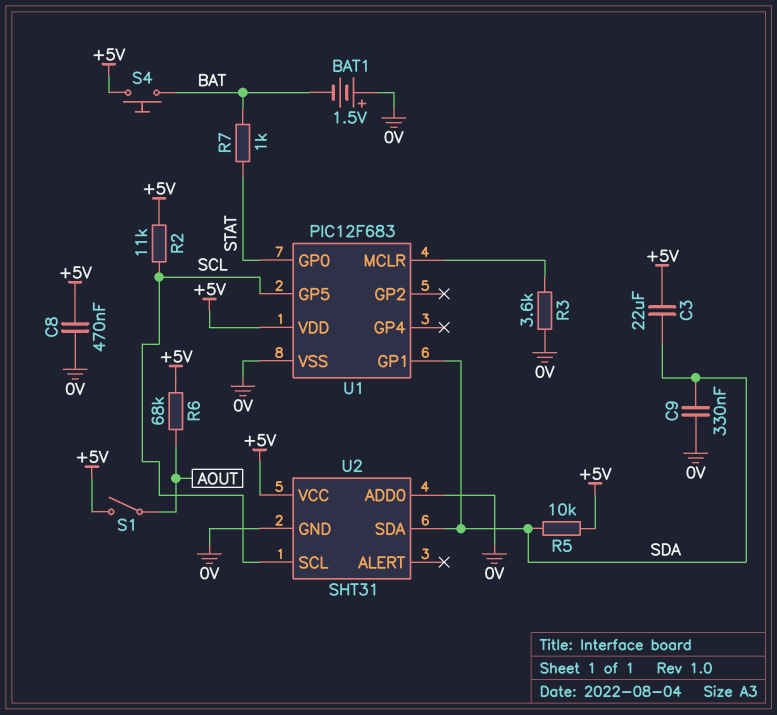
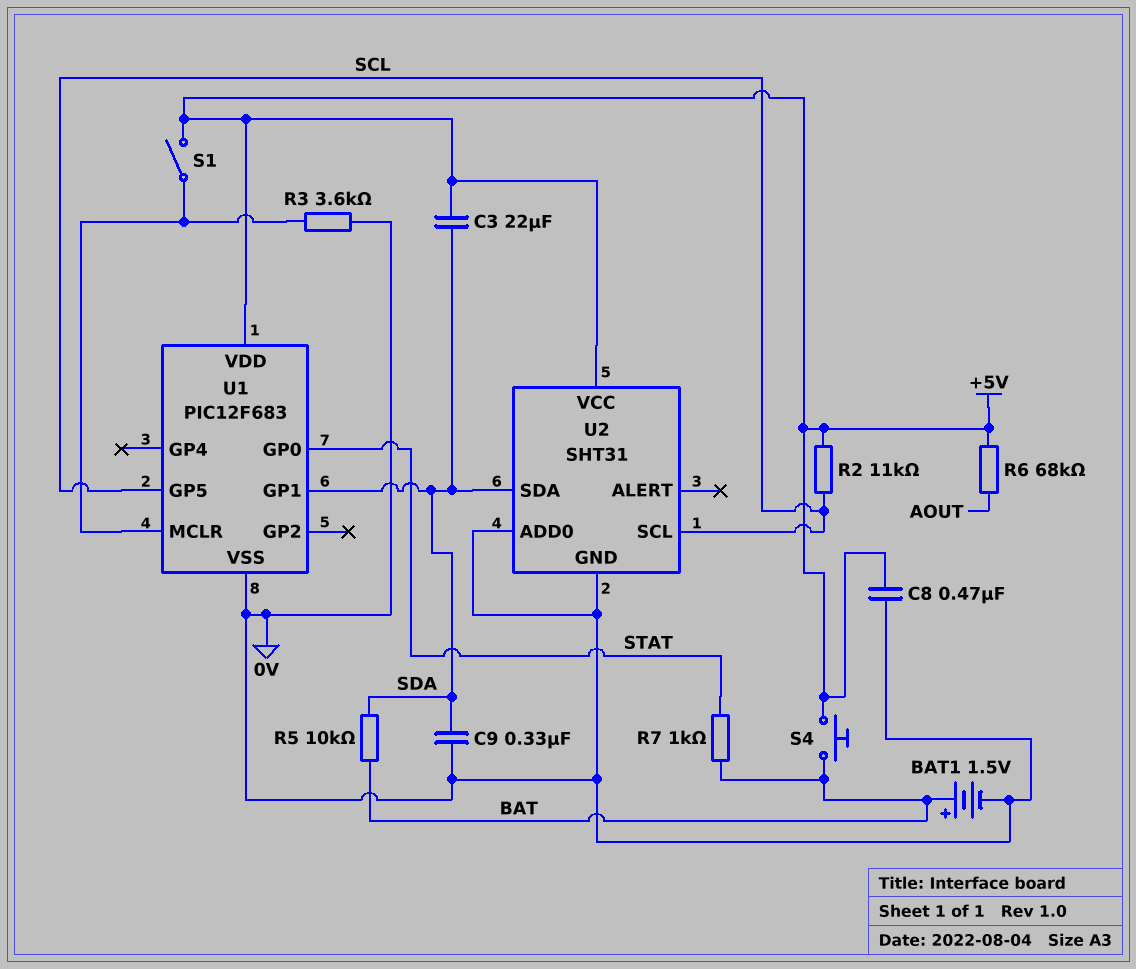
BAT1: 1.5V (plus 0V, minus BAT) -> 1.5V (plus BAT, minus 0V)
R5: 10k (+5V, SDA) -> 10k (BAT, SDA)
S1: switch (+5V, AOUT) -> switch (+5V, U1/MCLR)

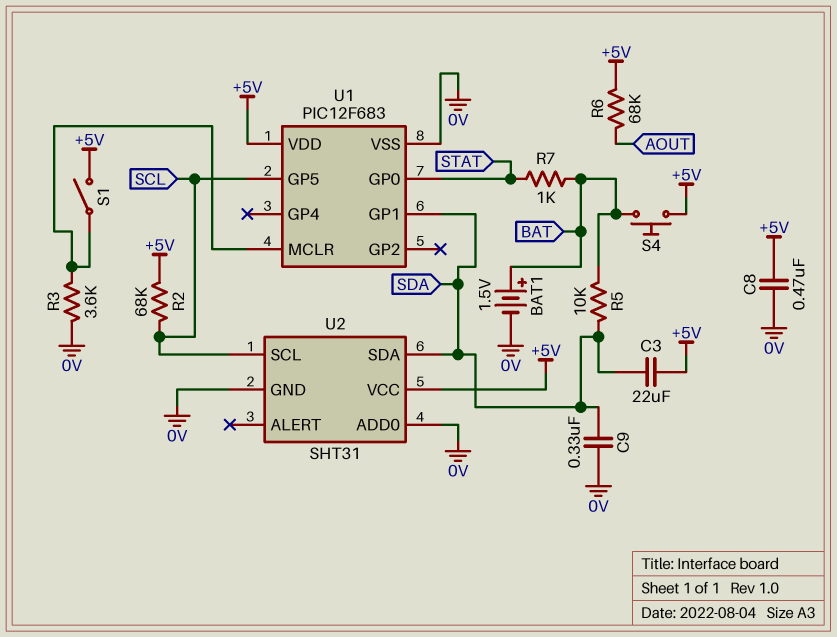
R2: 11k (+5V, SCL) -> 68k (+5V, SCL)

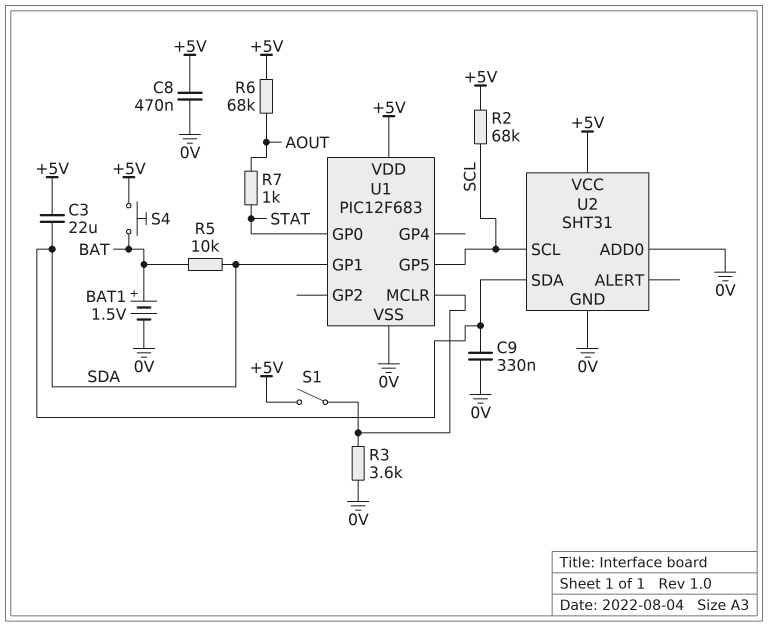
R7: 1k (BAT, STAT) -> 1k (AOUT, STAT)

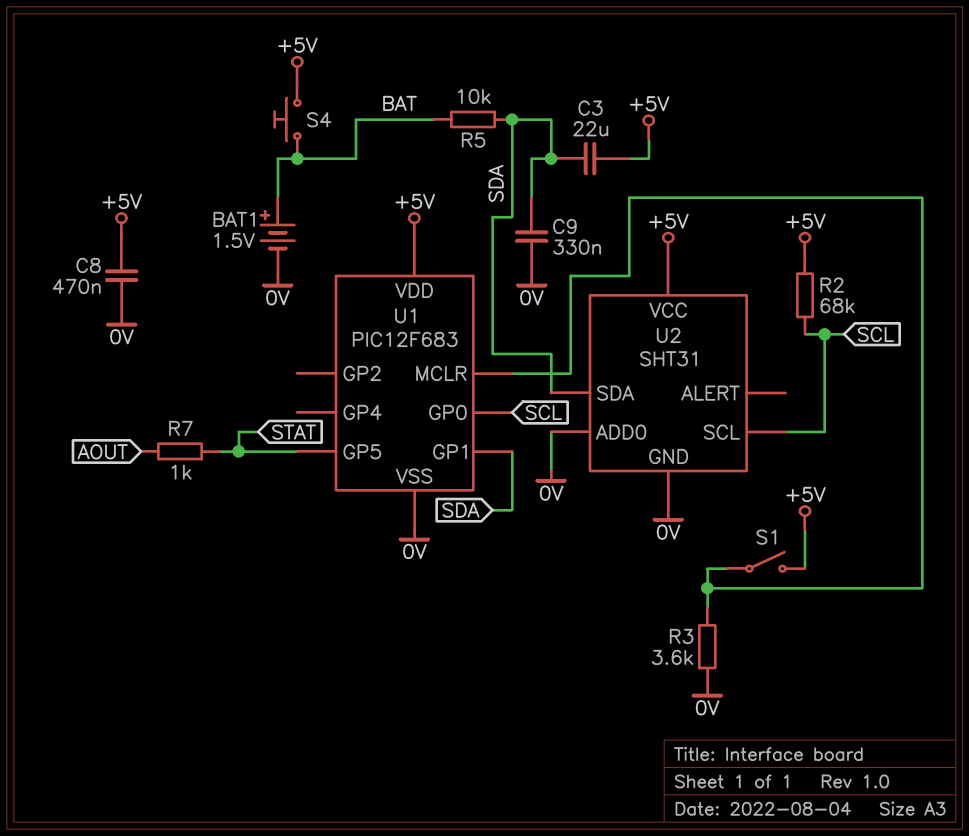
R6: 68k (+5V, AOUT) -> none
U1 pin GP0: STAT -> SCL
U1 pin GP5: SCL -> STAT

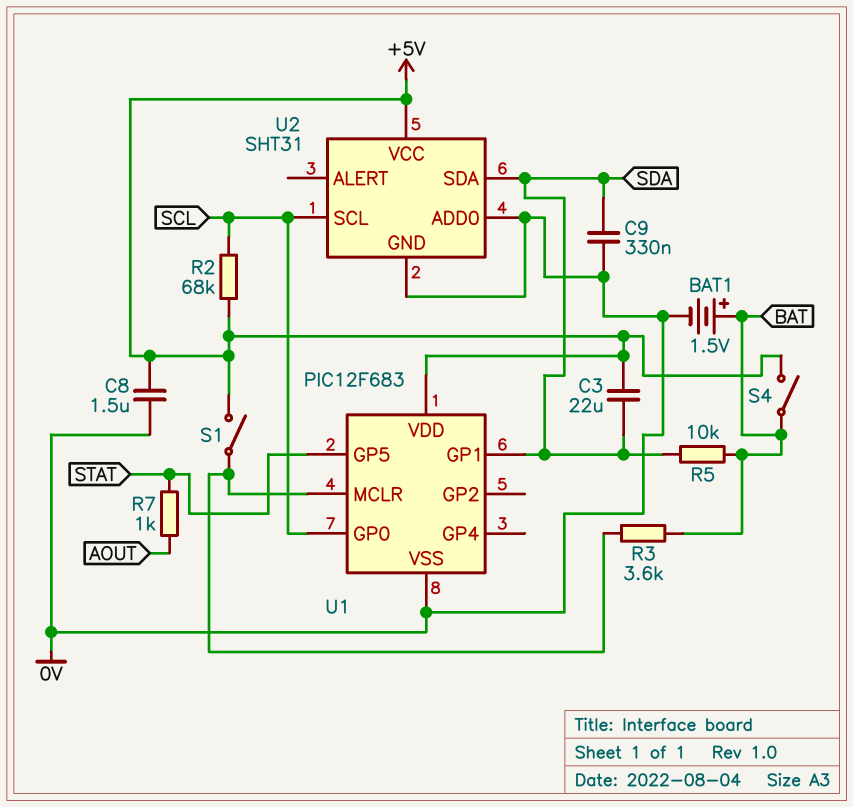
C8: 470nF (+5V, 0V) -> 1.5uF (+5V, 0V)
R3: 3.6k (0V, U1/MCLR) -> 3.6k (BAT, U1/MCLR)
S4: button (+5V, BAT) -> switch (+5V, BAT)

